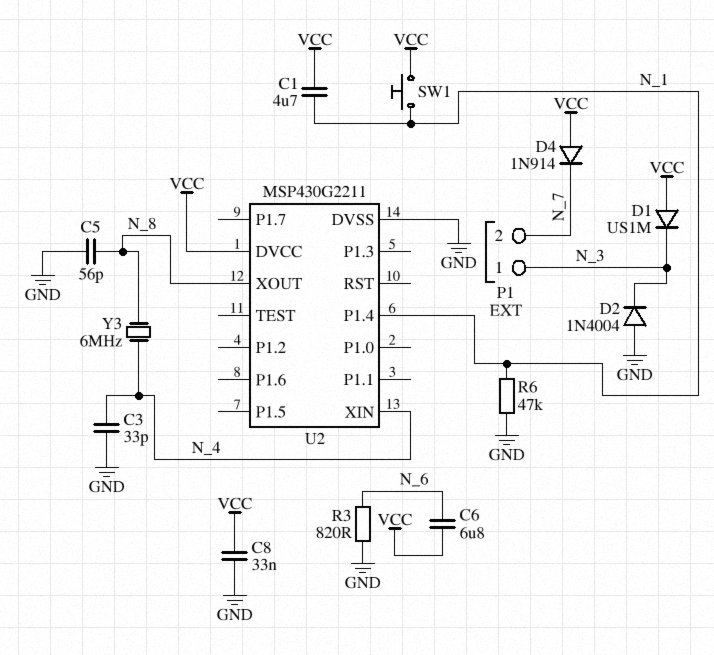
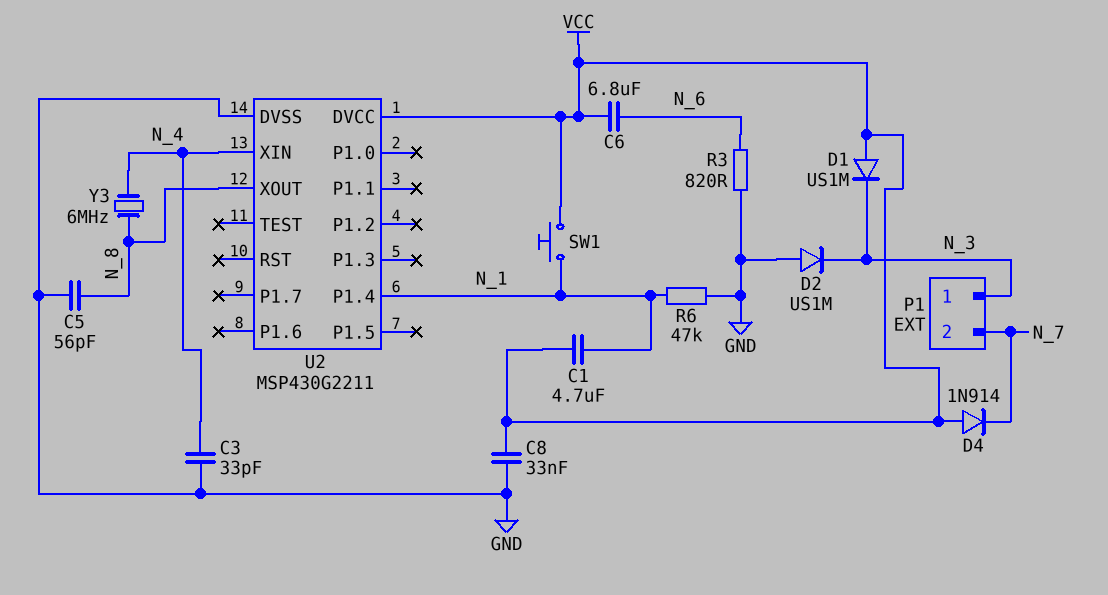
D2: diode 1N4004 (A GND, K N_3) -> diode US1M (A GND, K N_3)

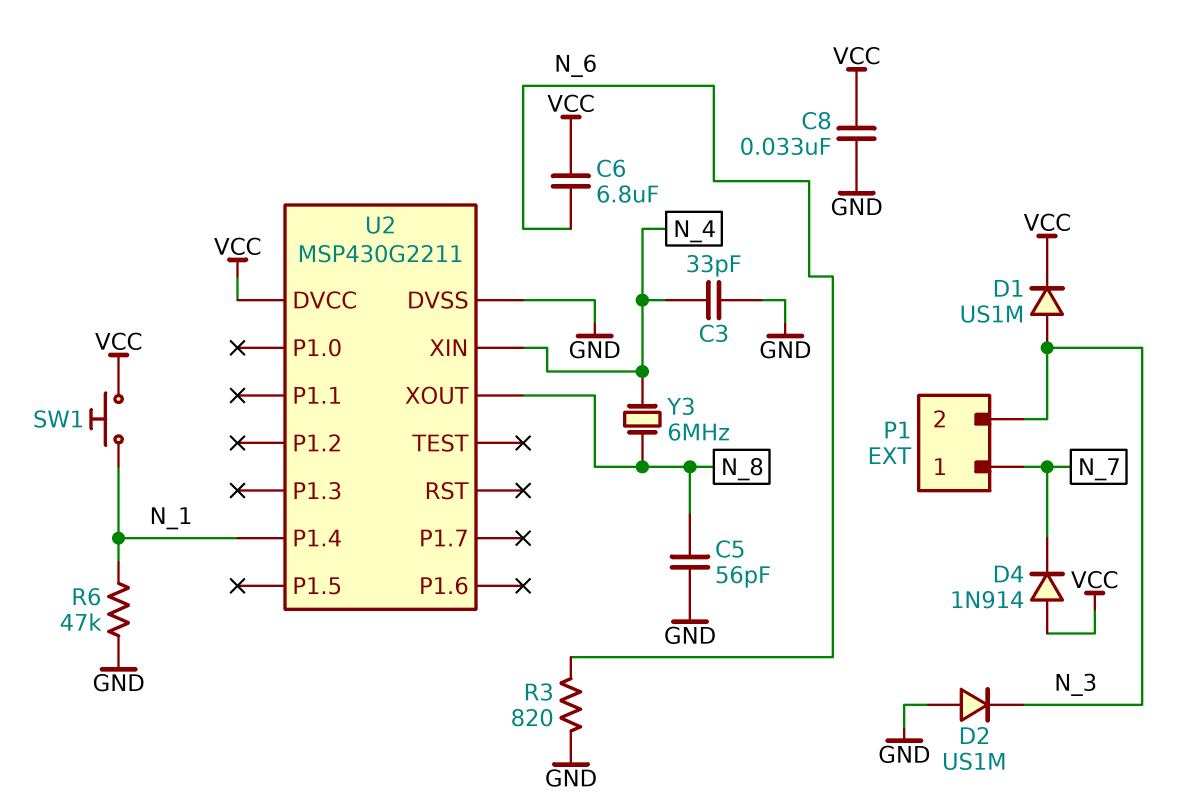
C1: 4.7uF (N_1, VCC) -> none
D1: diode US1M (A VCC, K N_3) -> diode US1M (A N_3, K VCC)
P1 pin 1: N_3 -> N_7
P1 pin 2: N_7 -> N_3

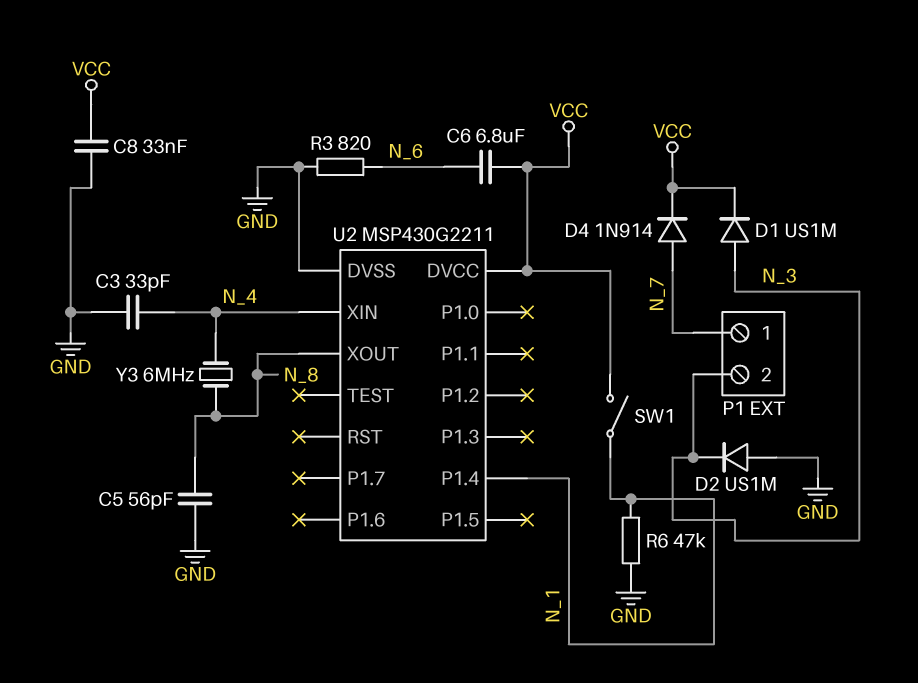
D4: diode 1N914 (A VCC, K N_7) -> diode 1N914 (A N_7, K VCC)
SW1: button (N_1, VCC) -> switch (N_1, VCC)

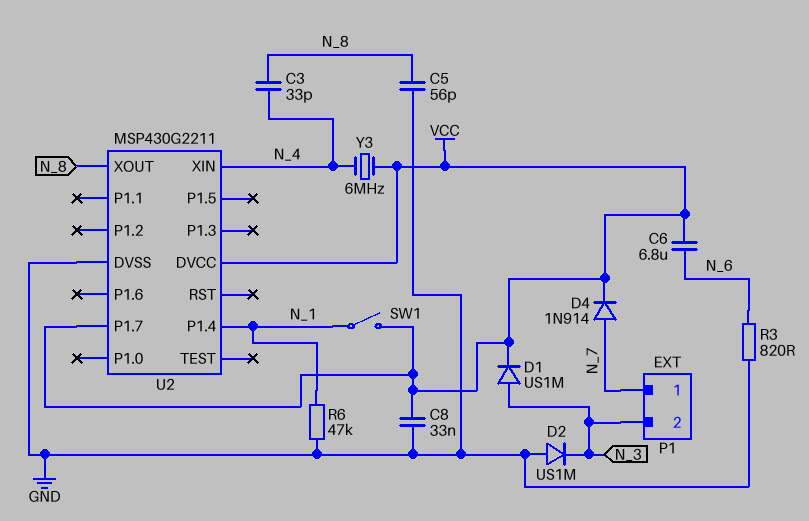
C3: 33pF (GND, N_4) -> 33pF (N_4, N_8)
U2 pin P1.7: none -> VCC
Y3: 6MHz (N_4, N_8) -> 6MHz (N_4, VCC)

